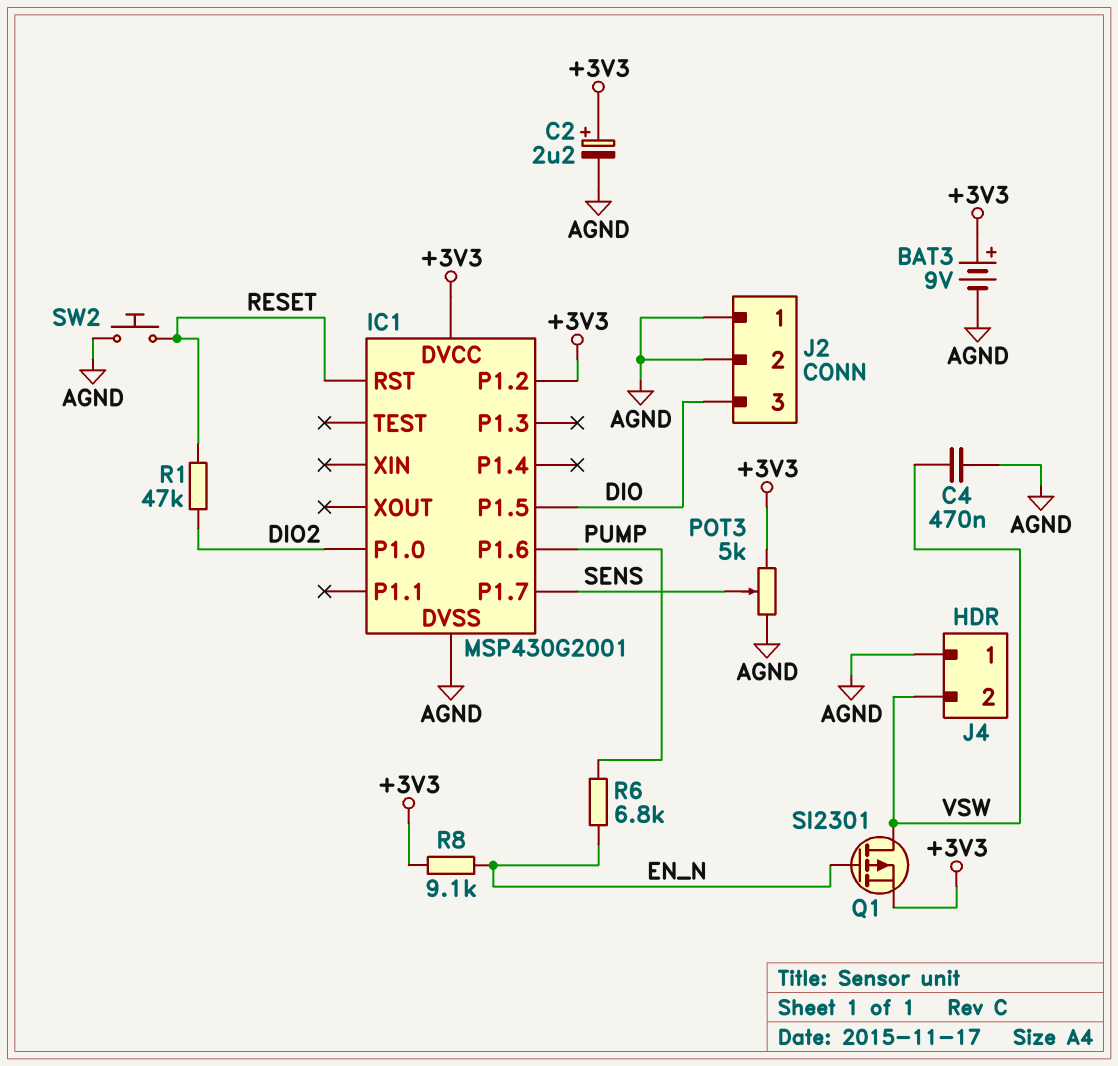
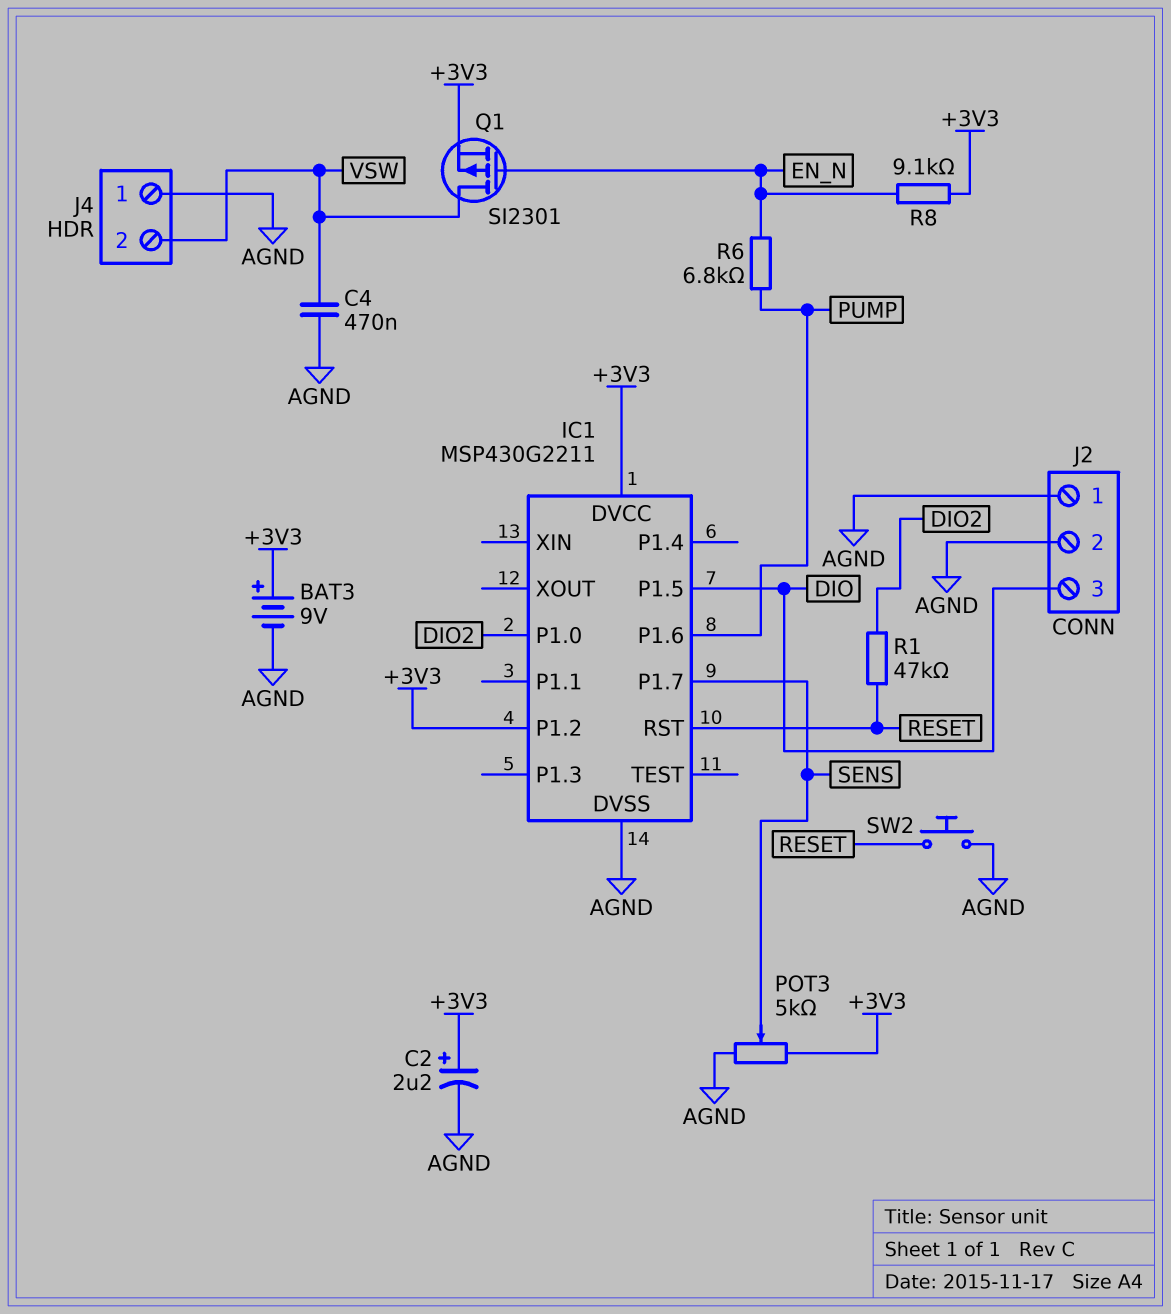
IC1: MSP430G2001 -> MSP430G2211

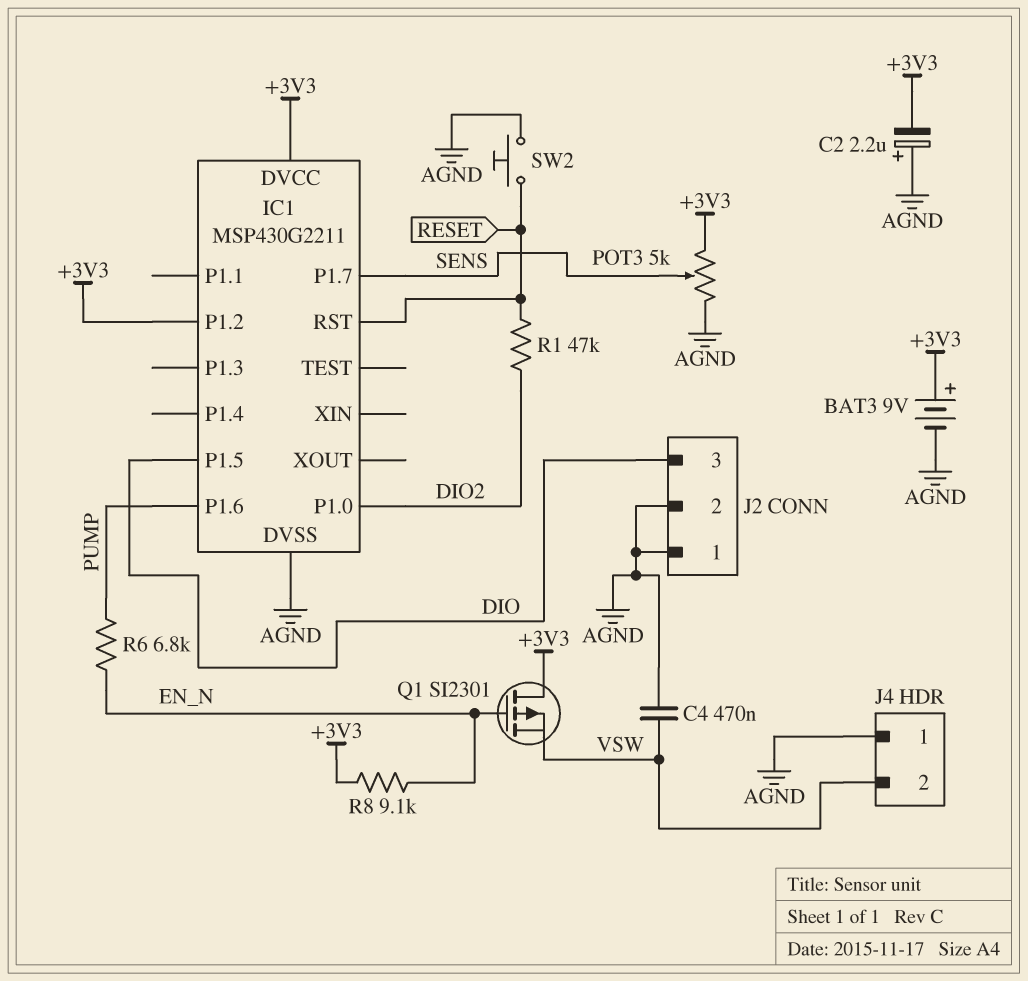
C2: 2.2uF (plus +3V3, minus AGND) -> 2.2uF (plus AGND, minus +3V3)
Q1: PMOS SI2301 (G EN_N, D VSW, S +3V3) -> PMOS SI2301 (G EN_N, D +3V3, S VSW)

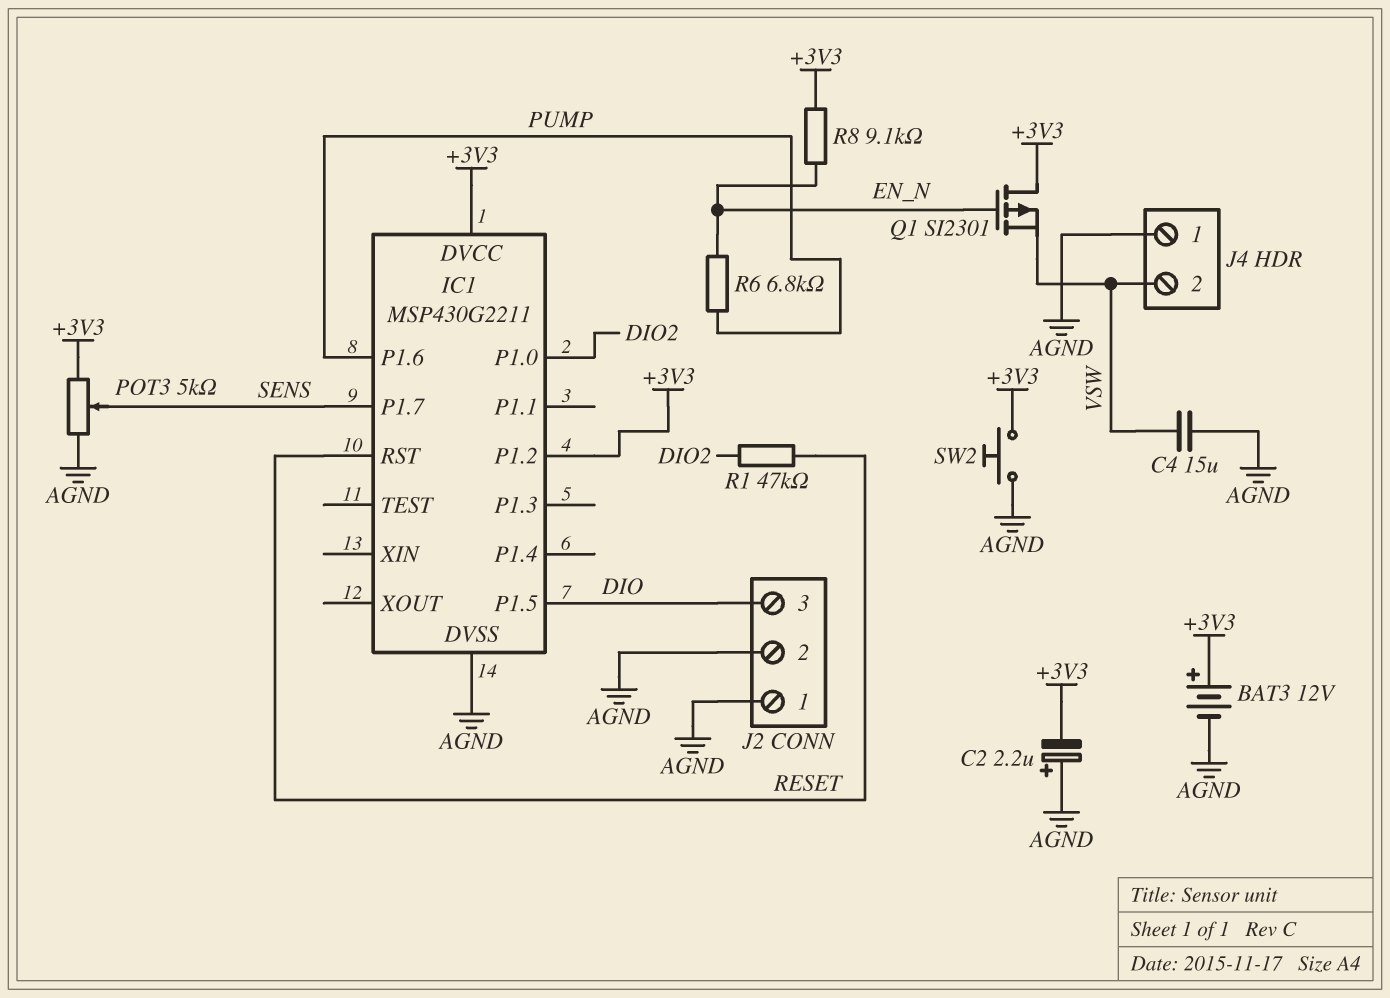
BAT3: 9V (plus +3V3, minus AGND) -> 12V (plus +3V3, minus AGND)
C4: 470nF (AGND, VSW) -> 15uF (AGND, VSW)
SW2: button (AGND, RESET) -> button (+3V3, AGND)

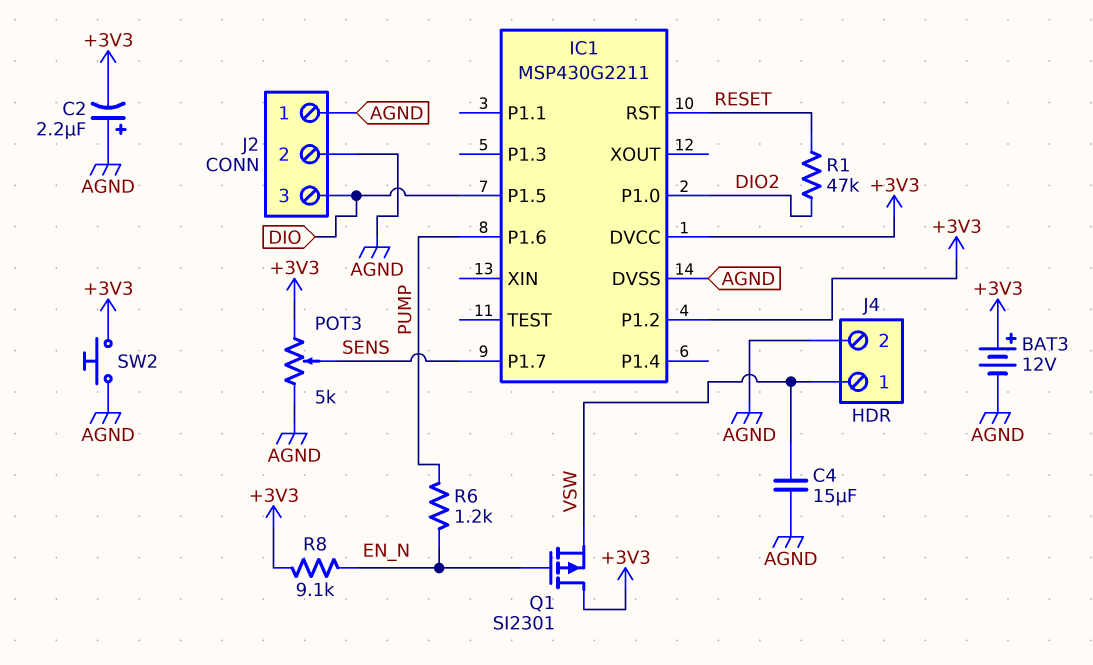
J4 pin 1: AGND -> VSW
J4 pin 2: VSW -> AGND
R6: 6.8k (EN_N, PUMP) -> 1.2k (EN_N, PUMP)

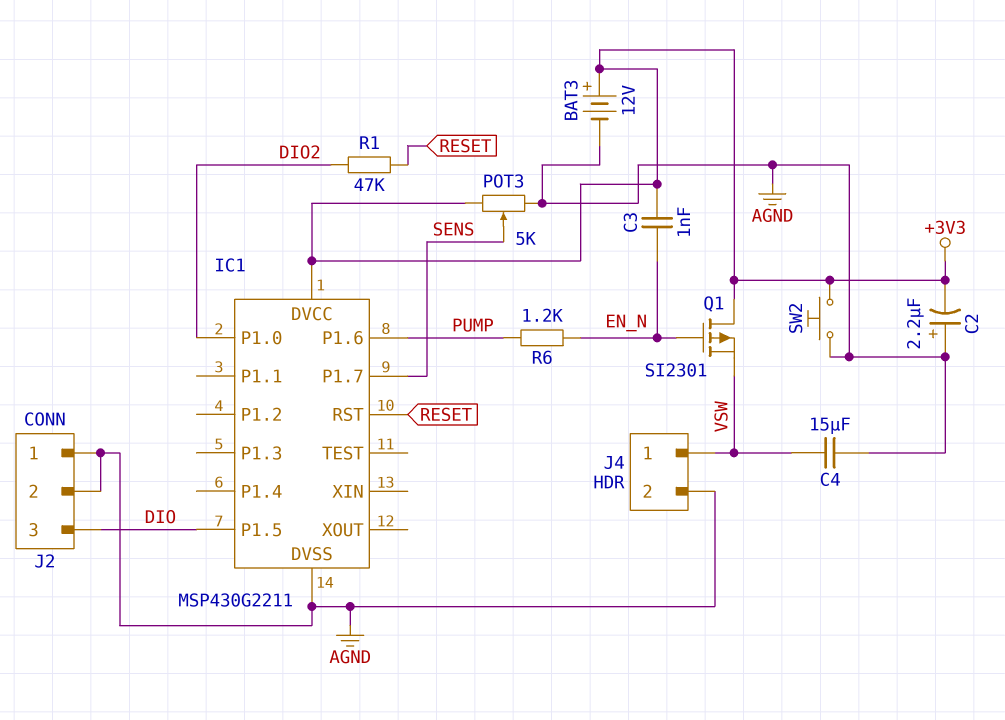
C3: none -> 1nF (+3V3, EN_N)
IC1 pin P1.2: +3V3 -> none
R8: 9.1k (+3V3, EN_N) -> none

